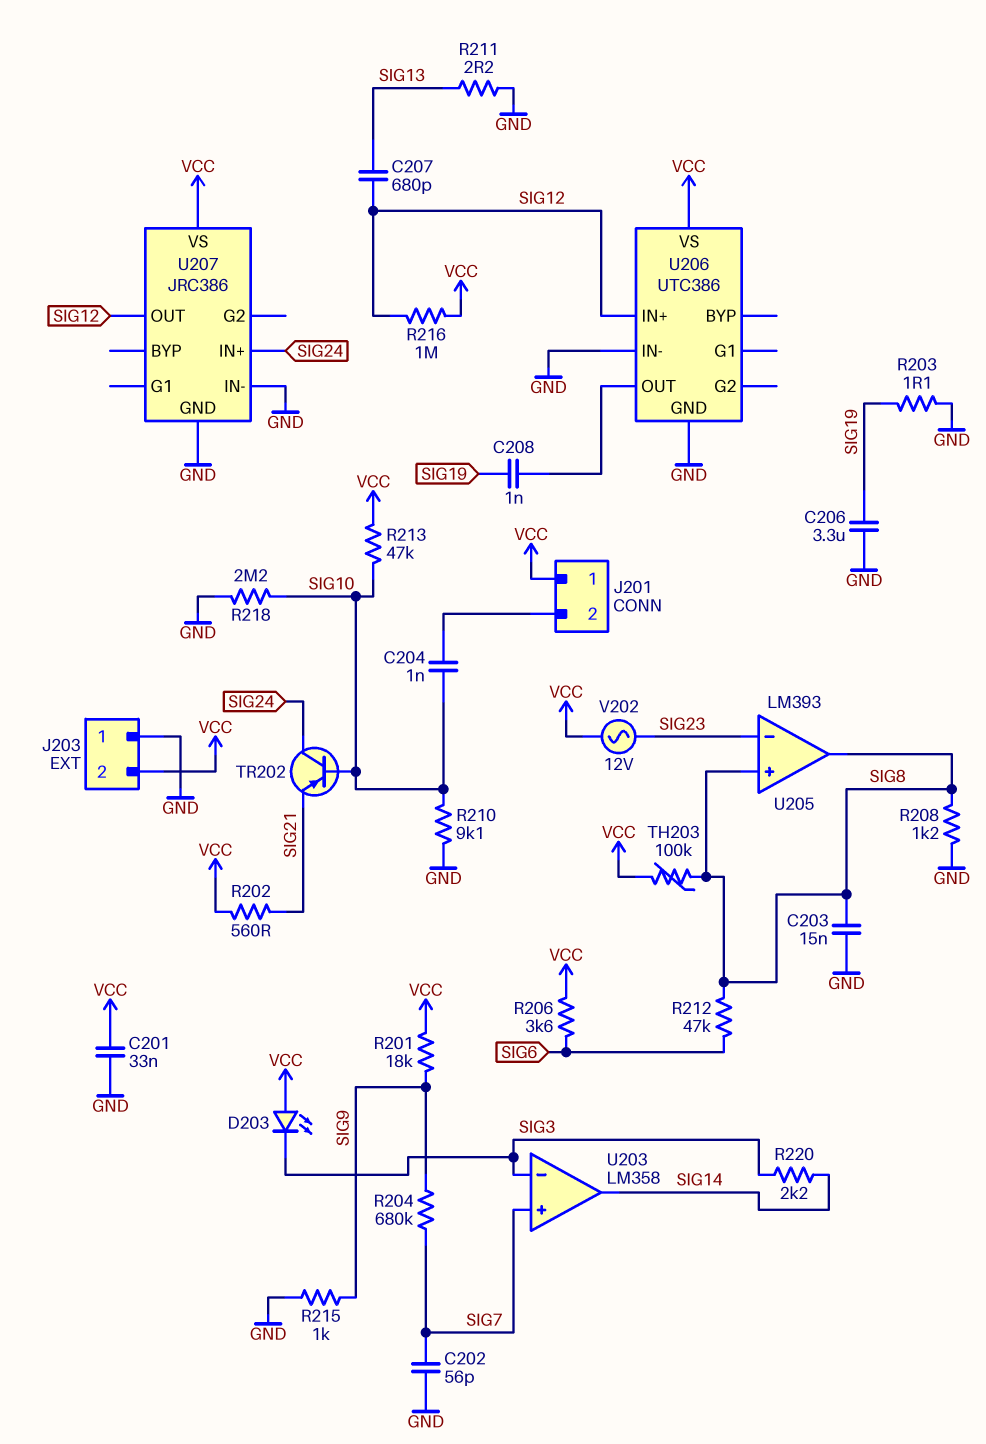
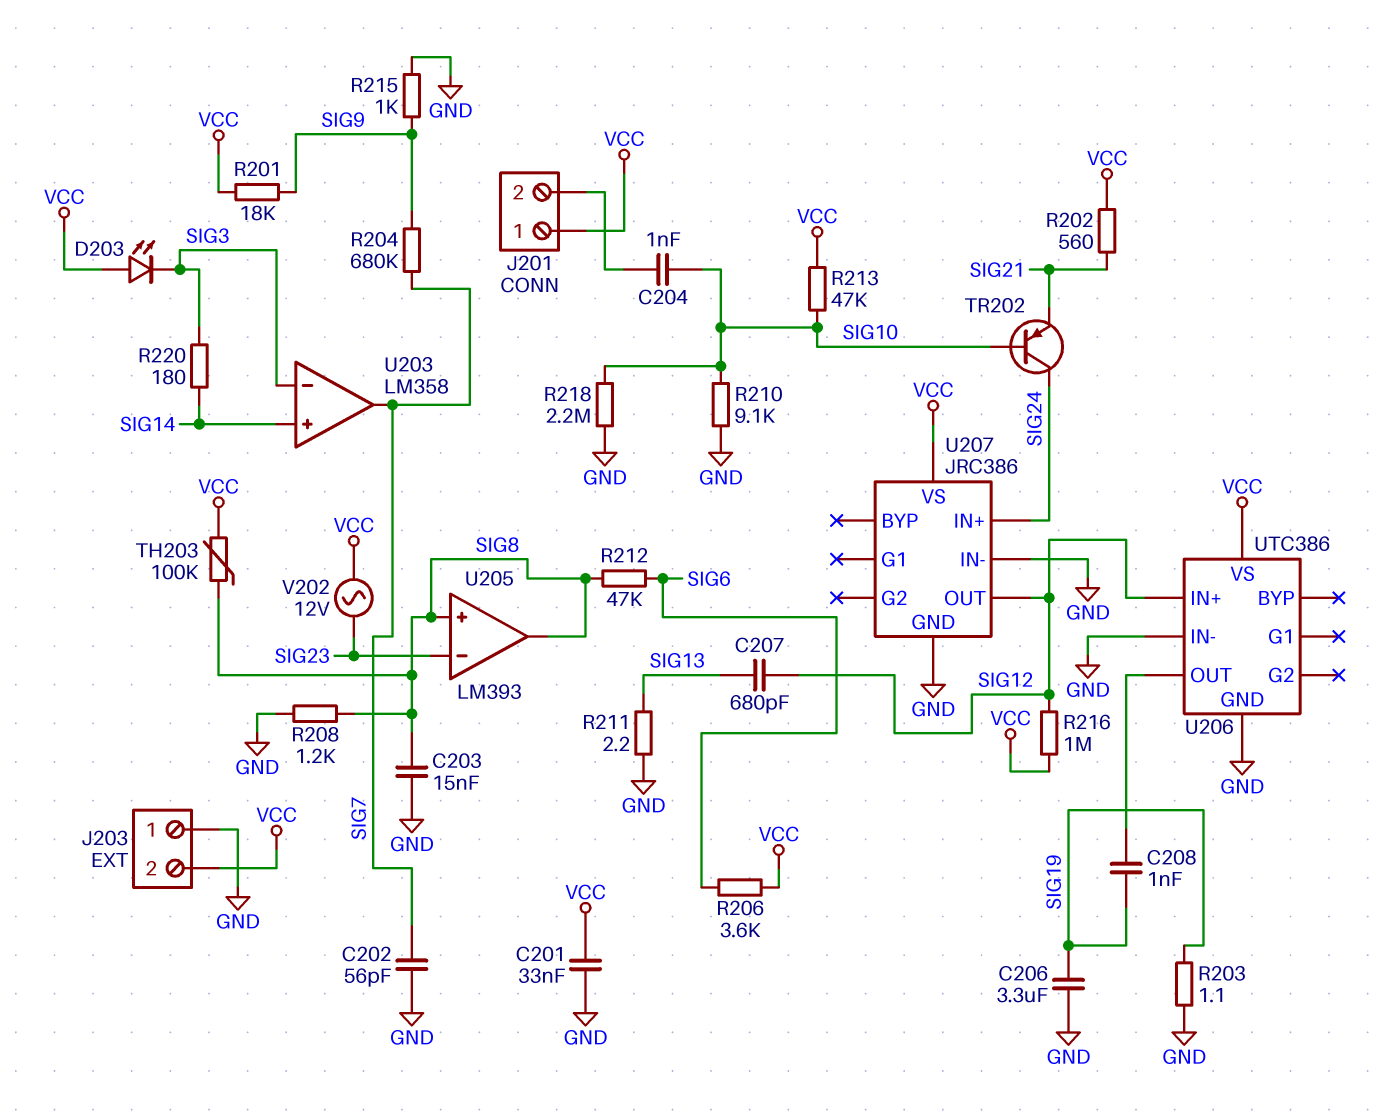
R220: 2.2k (SIG3, SIG14) -> 180 (SIG3, SIG14)
U203 pin in+: SIG7 -> SIG14
U203 pin out: SIG14 -> SIG7

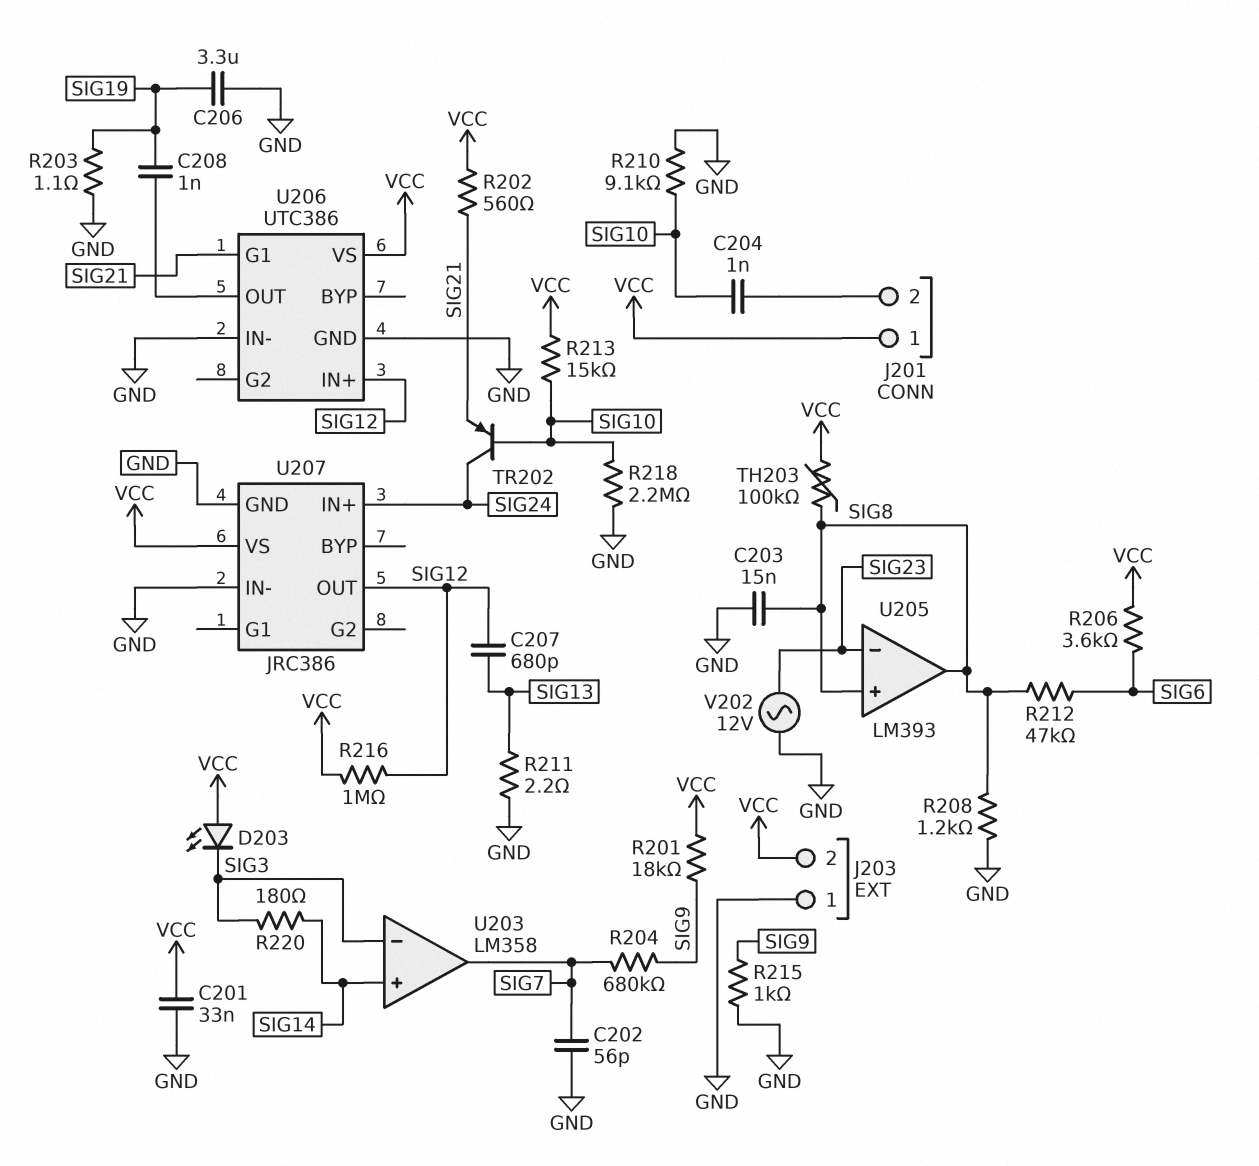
R213: 47k (SIG10, VCC) -> 15k (SIG10, VCC)
U206 pin G1: none -> SIG21
V202: AC 12V (SIG23, VCC) -> AC 12V (GND, SIG23)

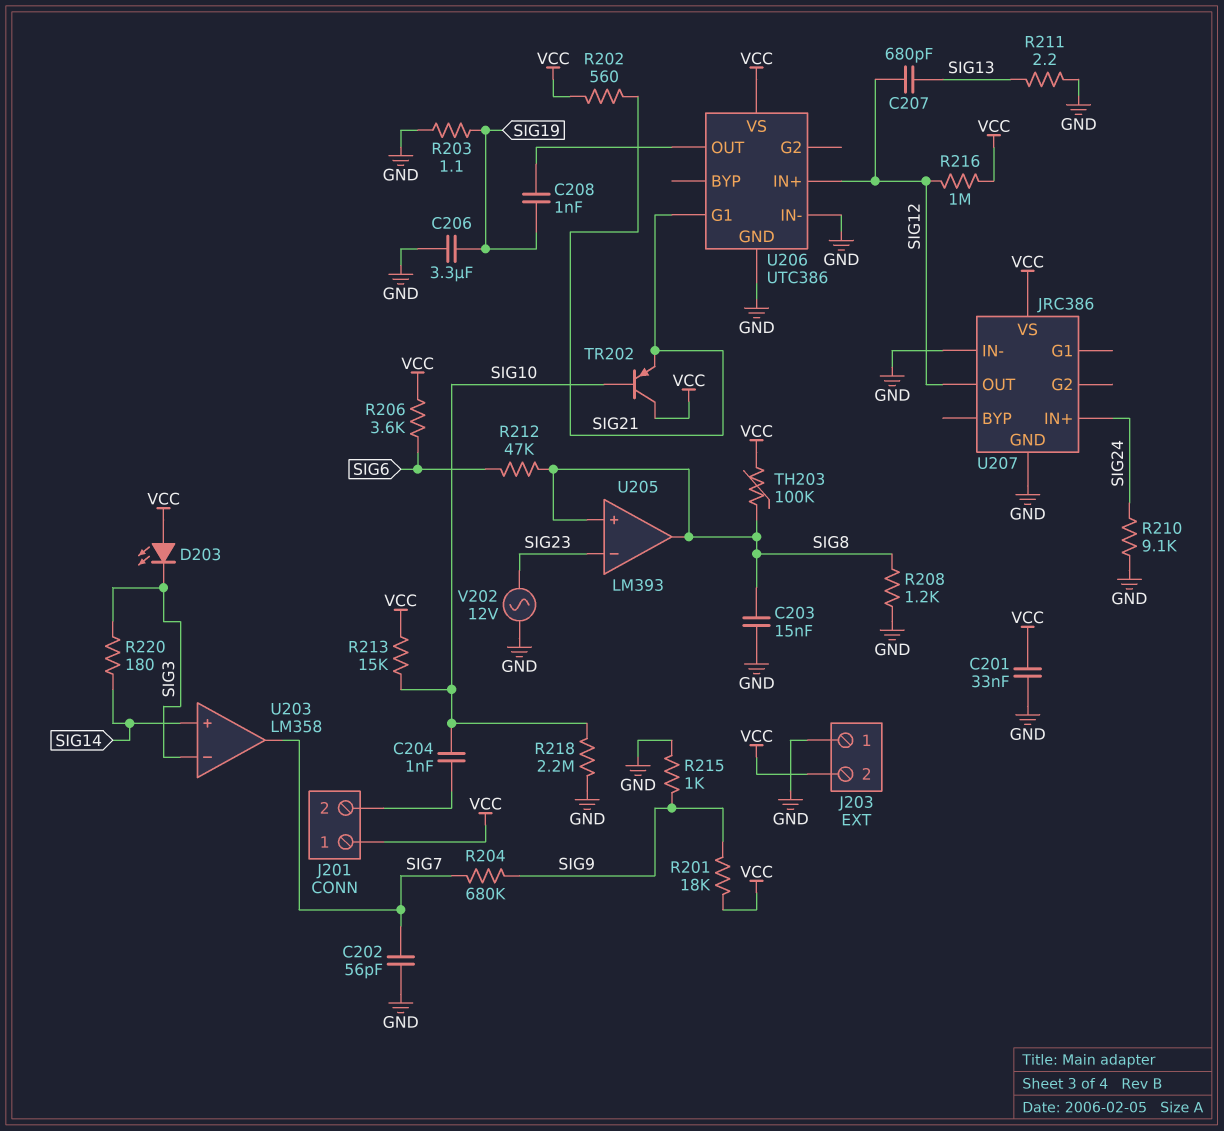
R210: 9.1k (GND, SIG10) -> 9.1k (GND, SIG24)
TR202: PNP (B SIG10, C SIG24, E SIG21) -> PNP (B SIG10, C VCC, E SIG21)

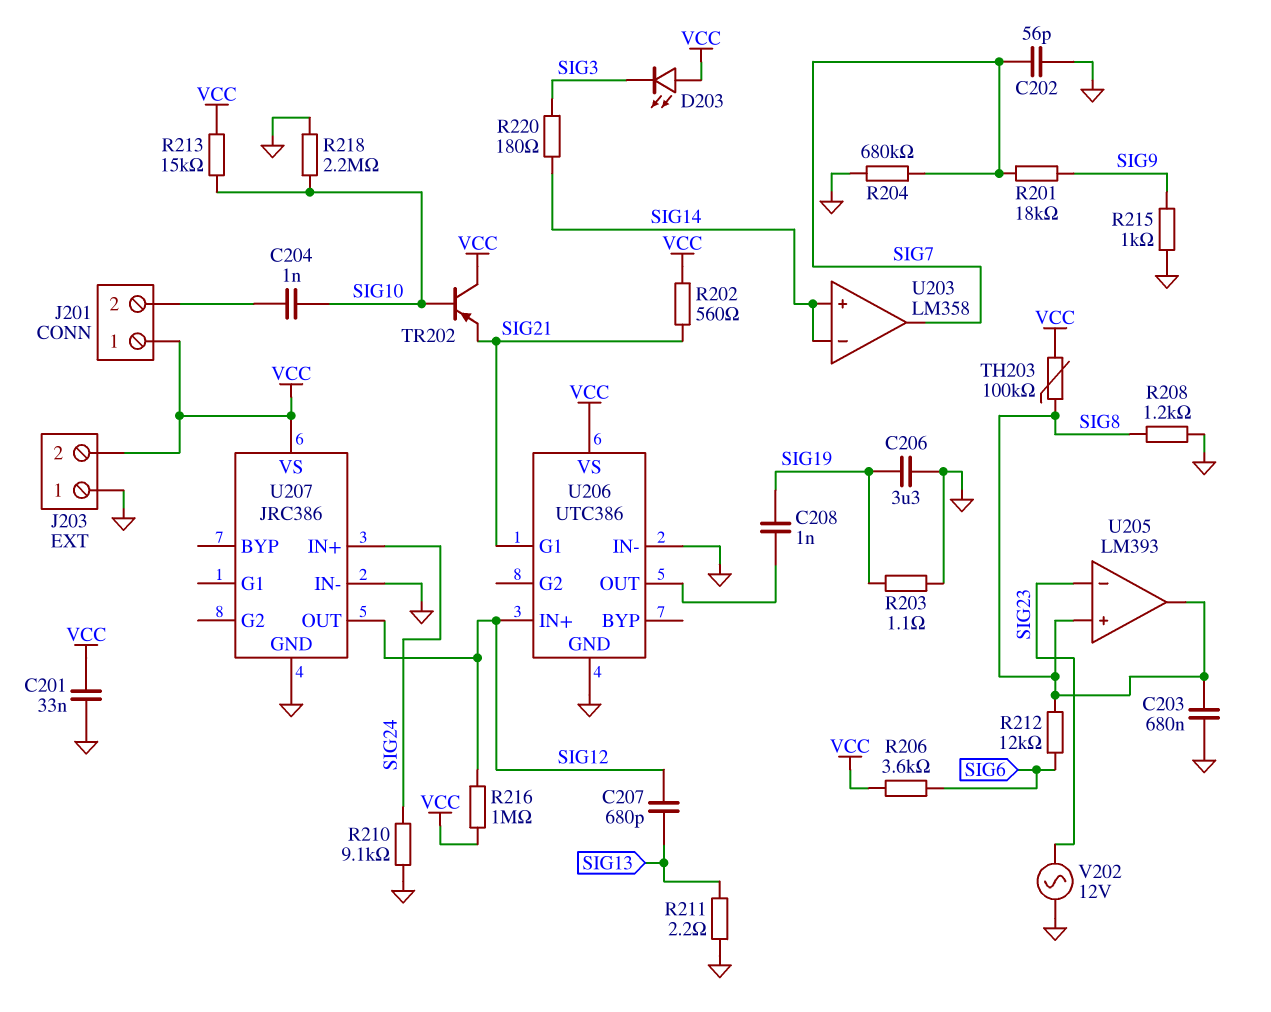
C203: 15nF (GND, SIG8) -> 680nF (GND, SIG8)
R201: 18k (SIG9, VCC) -> 18k (SIG7, SIG9)
R204: 680k (SIG7, SIG9) -> 680k (GND, SIG7)
R212: 47k (SIG6, SIG8) -> 12k (SIG6, SIG8)
U203 pin in-: SIG3 -> SIG14

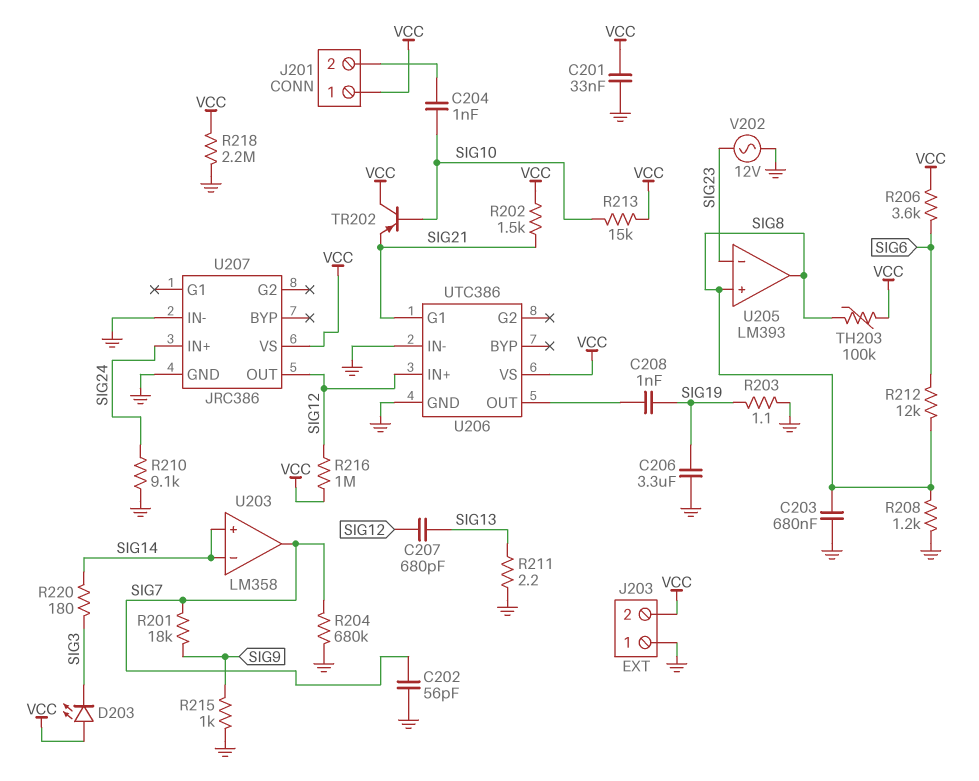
R202: 560 (SIG21, VCC) -> 1.5k (SIG21, VCC)
R218: 2.2M (GND, SIG10) -> 2.2M (GND, VCC)

